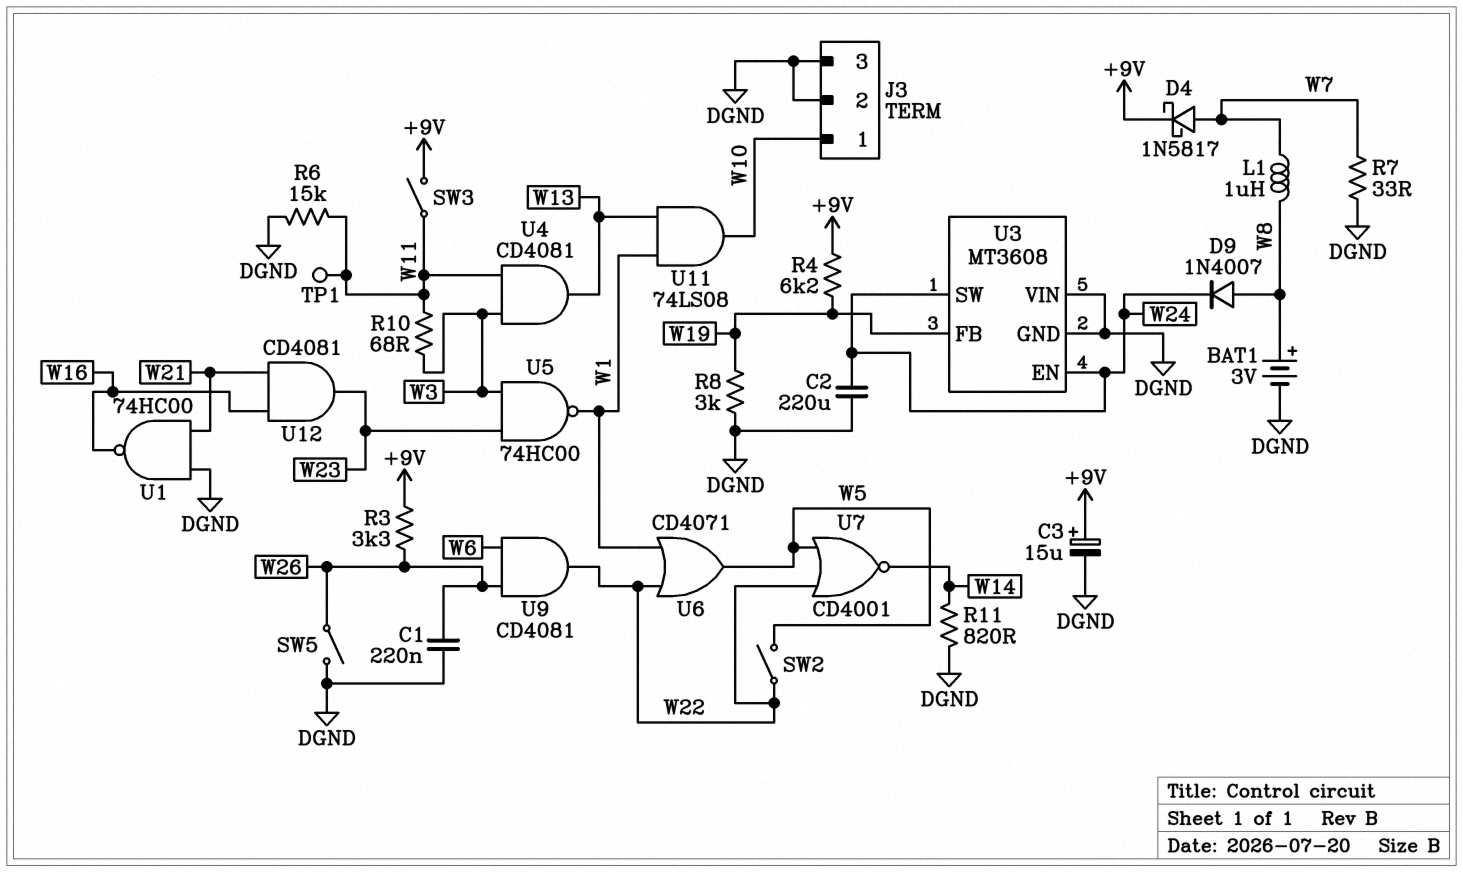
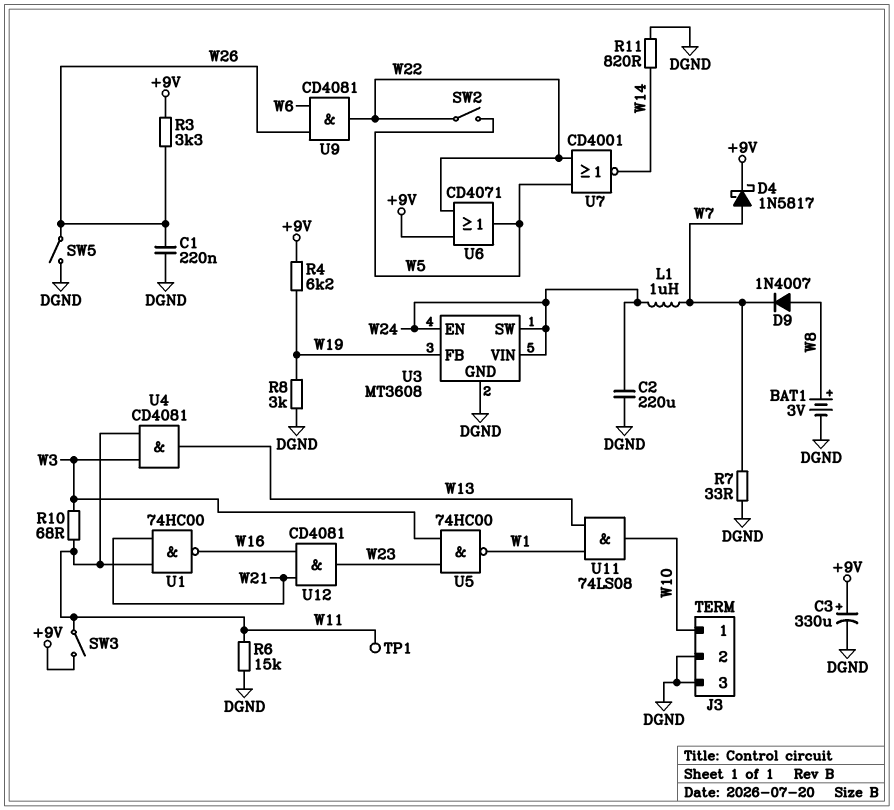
C3: 15uF (plus +9V, minus DGND) -> 330uF (plus +9V, minus DGND)
D9: diode 1N4007 (A W8, K W24) -> diode 1N4007 (A W8, K W7)
L1: 1uH (W7, W8) -> 1uH (W7, W24)
U1: NAND 74HC00 (in DGND, in W21, out W16) -> NAND 74HC00 (in W11, in W21, out W16)
U3 pin VIN: DGND -> W24
U6: OR CD4071 (in W1, in W22, out W5) -> OR CD4071 (in +9V, in W22, out W5)

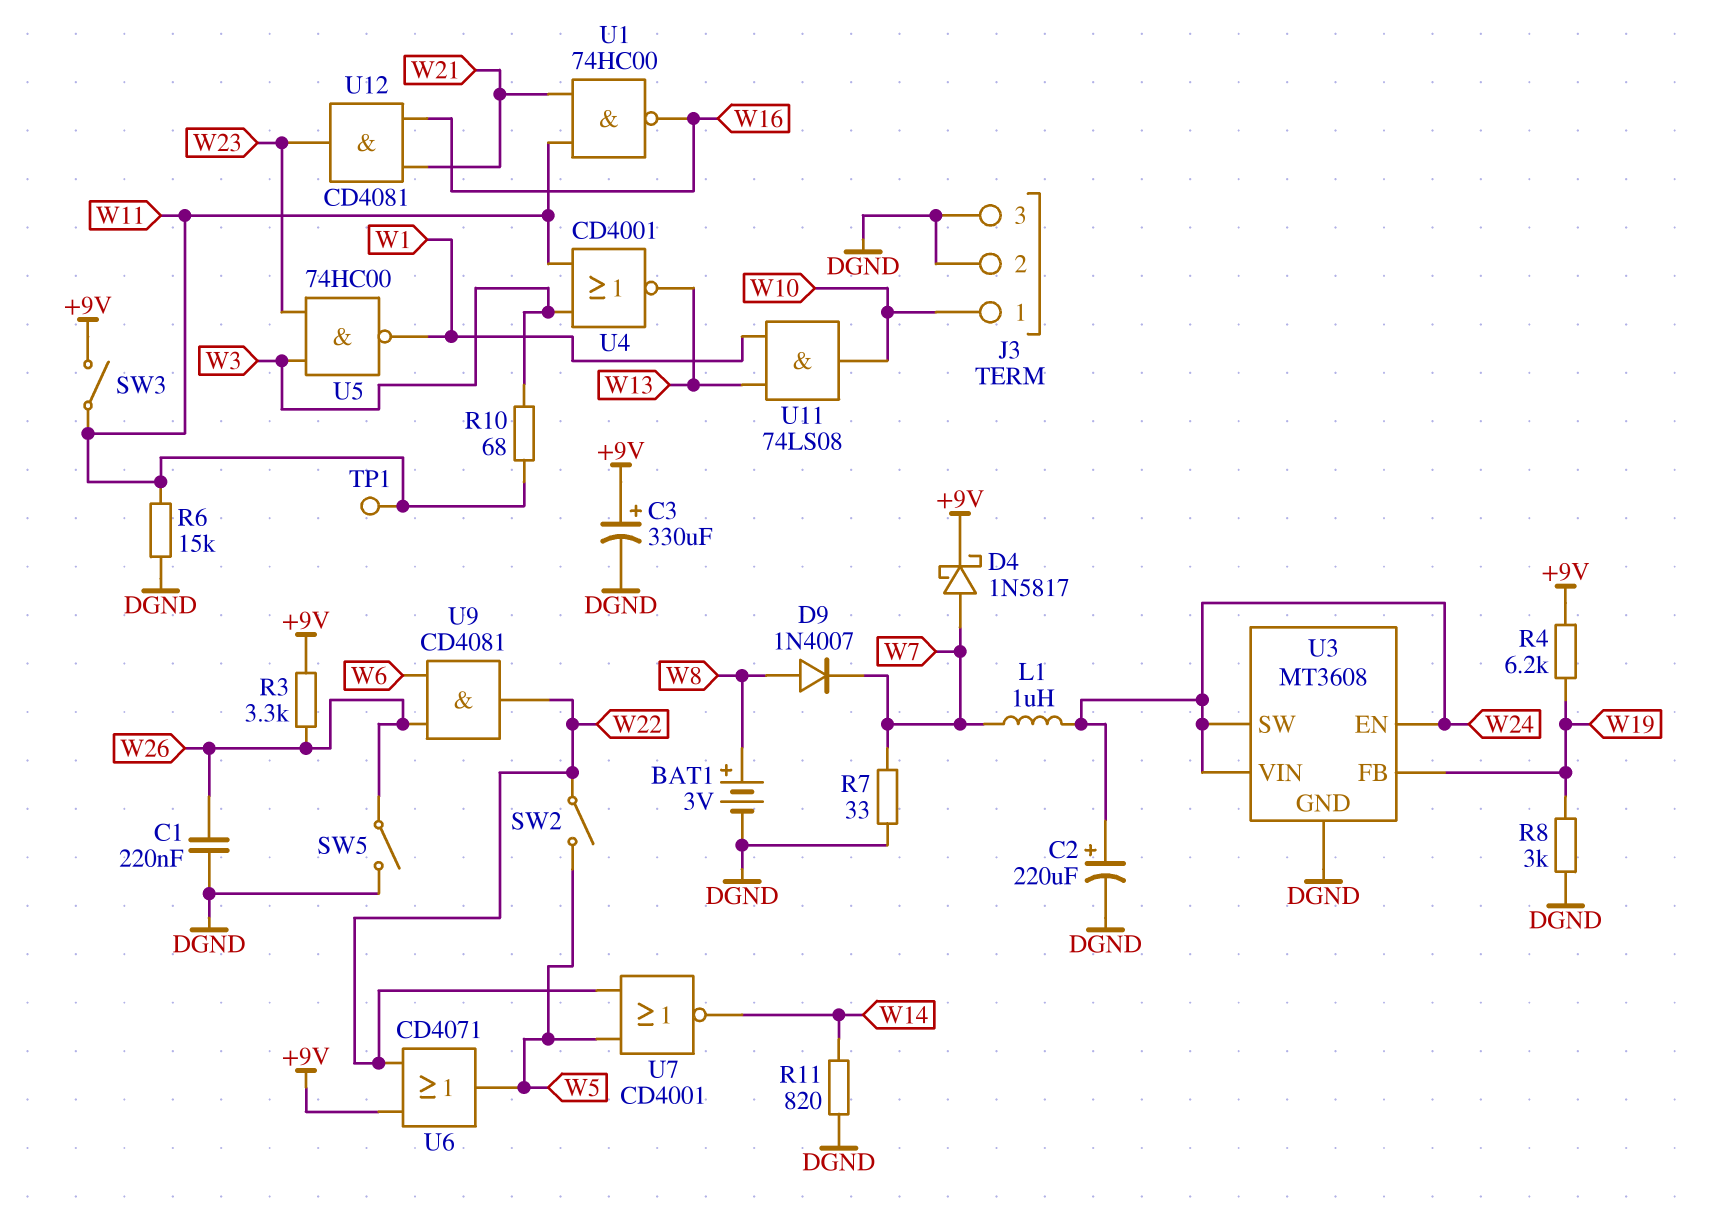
C2: 220uF (DGND, W24) -> 220uF (plus W24, minus DGND)
U4: AND CD4081 (in W3, in W11, out W13) -> NOR CD4001 (in W3, in W11, out W13)

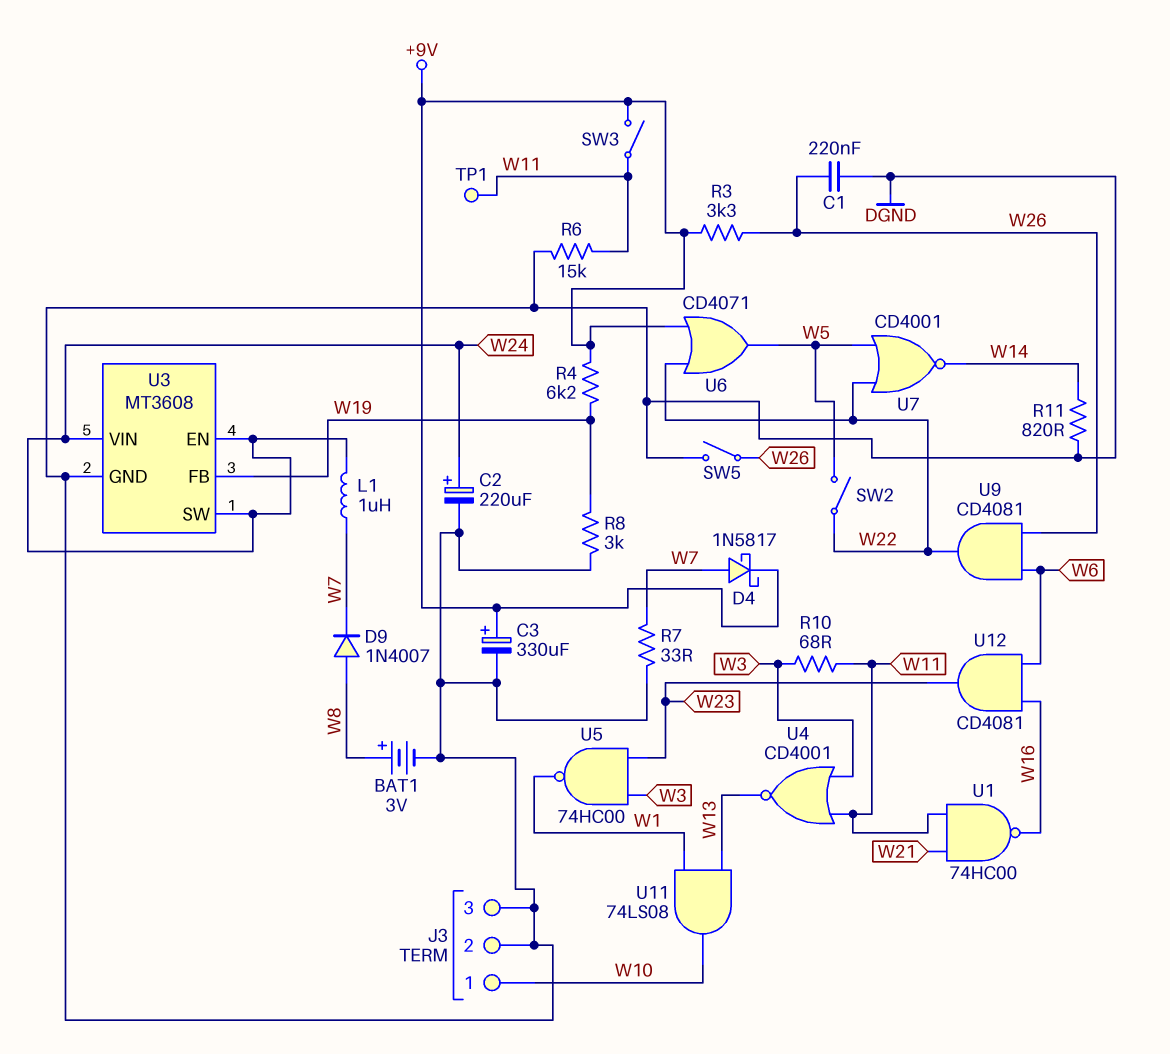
U12: AND CD4081 (in W16, in W21, out W23) -> AND CD4081 (in W6, in W16, out W23)

